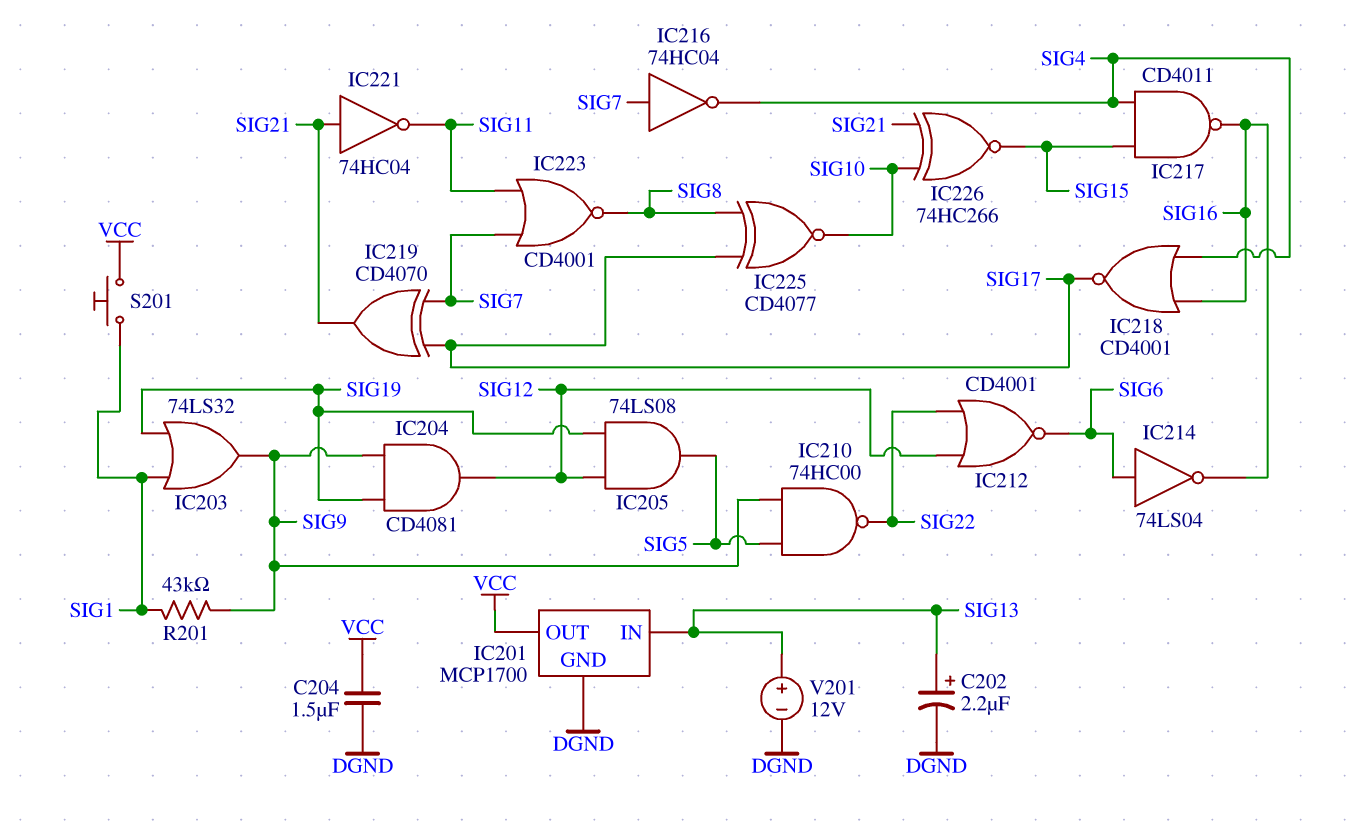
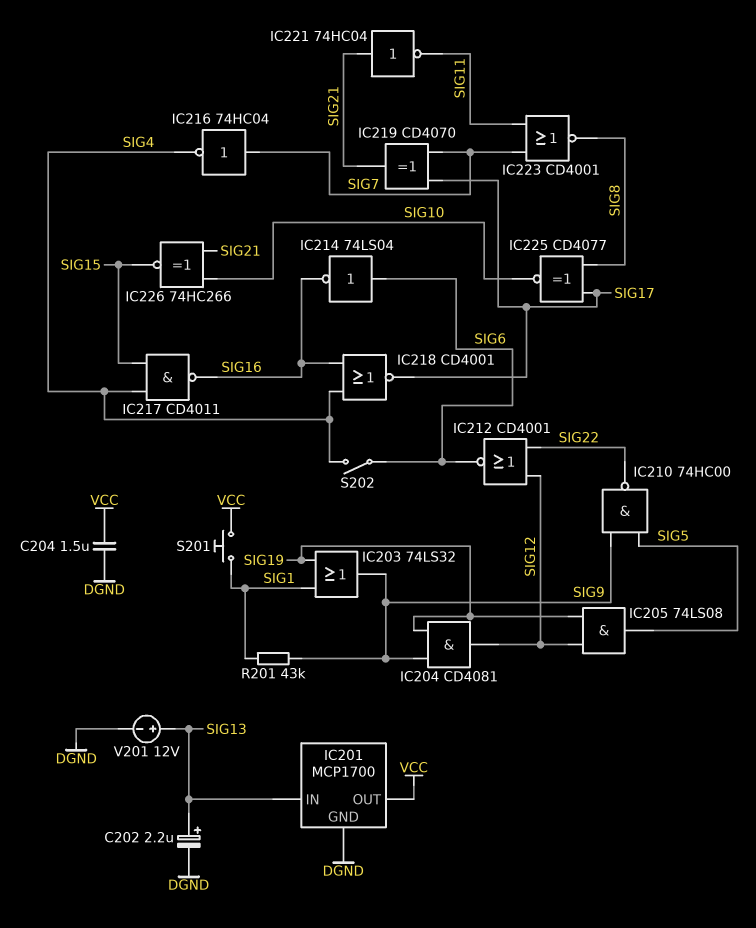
S202: none -> switch (SIG4, SIG6)

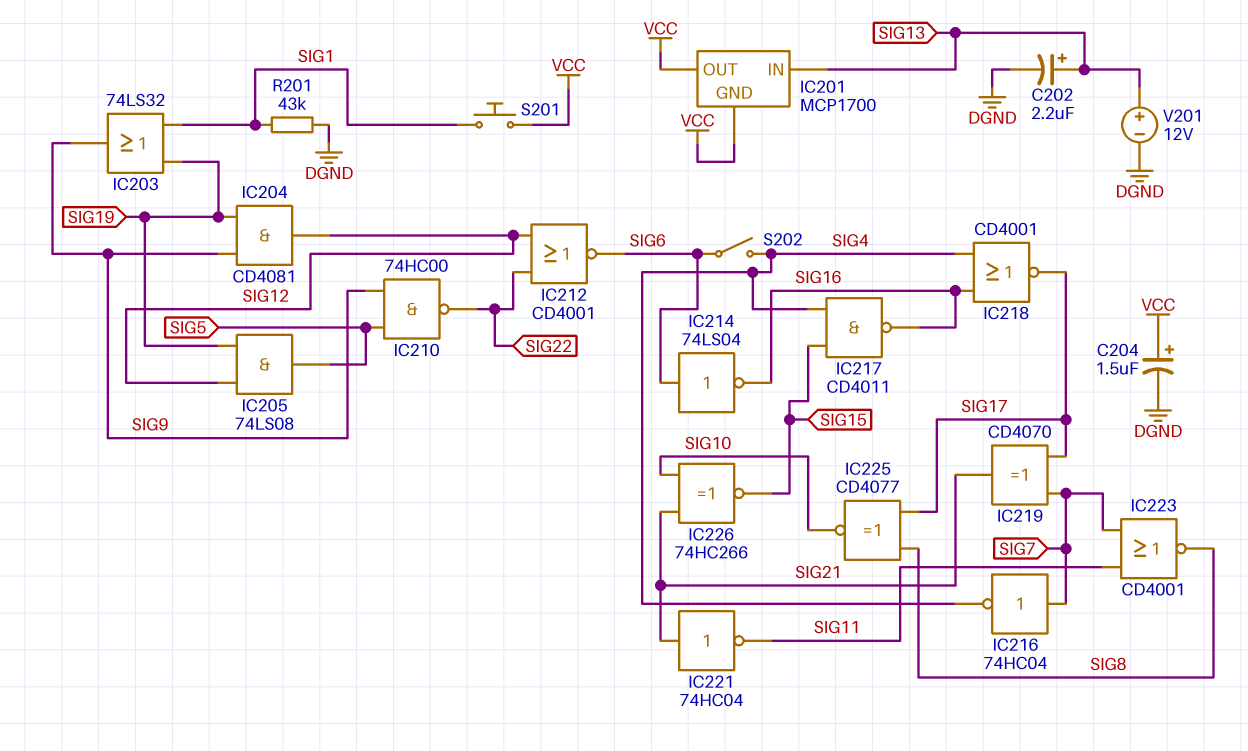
C204: 1.5uF (DGND, VCC) -> 1.5uF (plus VCC, minus DGND)
IC201 pin GND: DGND -> VCC
R201: 43k (SIG1, SIG9) -> 43k (DGND, SIG1)

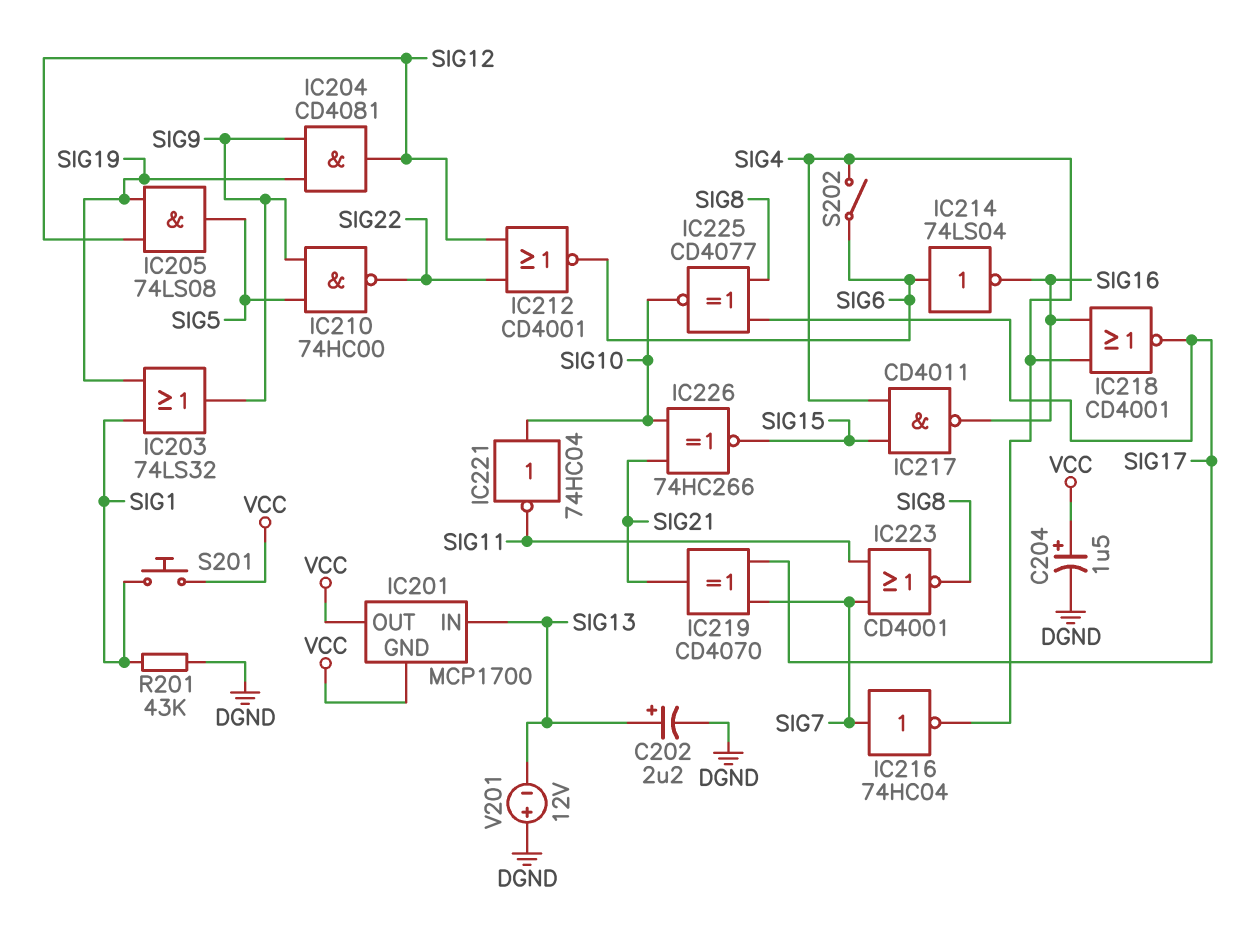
IC221: NOT 74HC04 (in SIG21, out SIG11) -> NOT 74HC04 (in SIG10, out SIG11)
V201: 12V (plus SIG13, minus DGND) -> 12V (plus DGND, minus SIG13)

